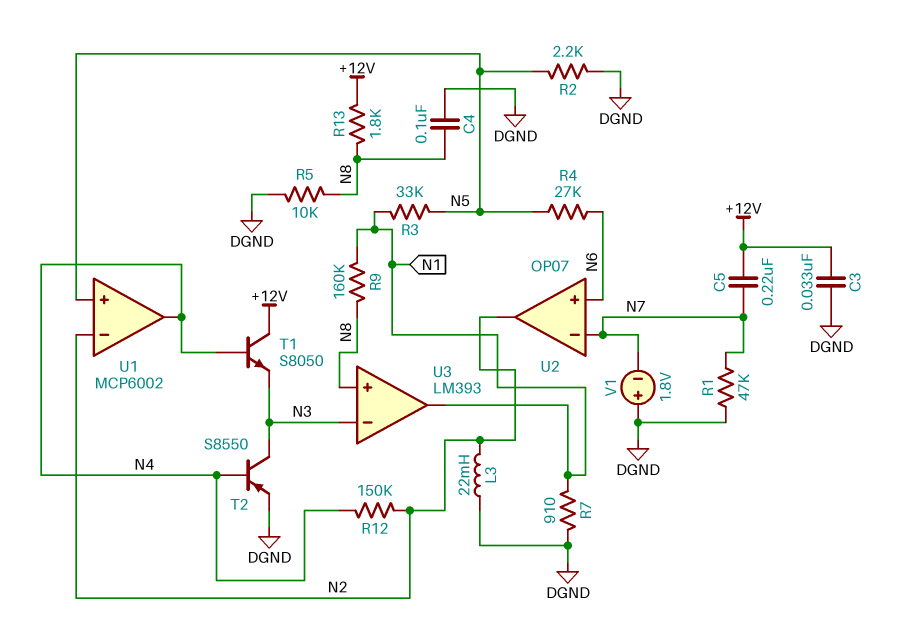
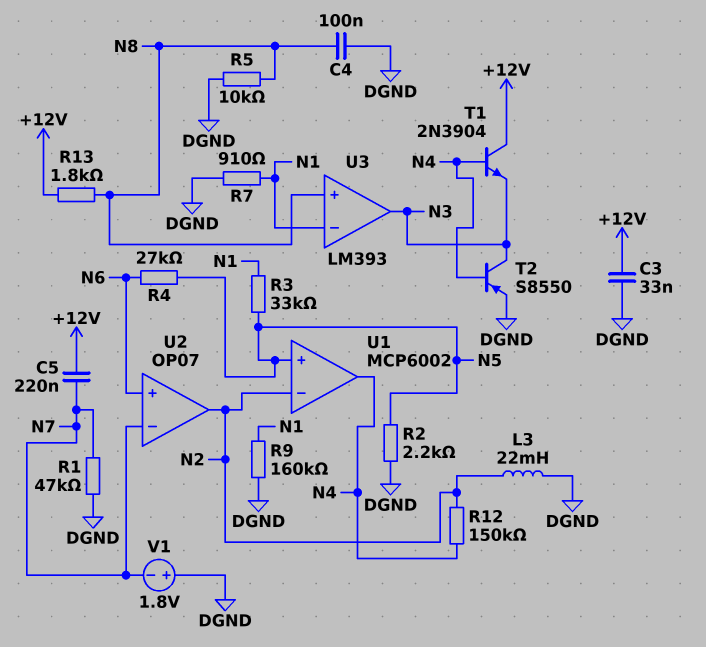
R9: 160k (N1, N8) -> 160k (DGND, N1)
T1: NPN S8050 (B N4, C +12V, E N3) -> NPN 2N3904 (B N4, C +12V, E N3)
U3 pin in-: N3 -> N1
U3 pin out: N1 -> N3

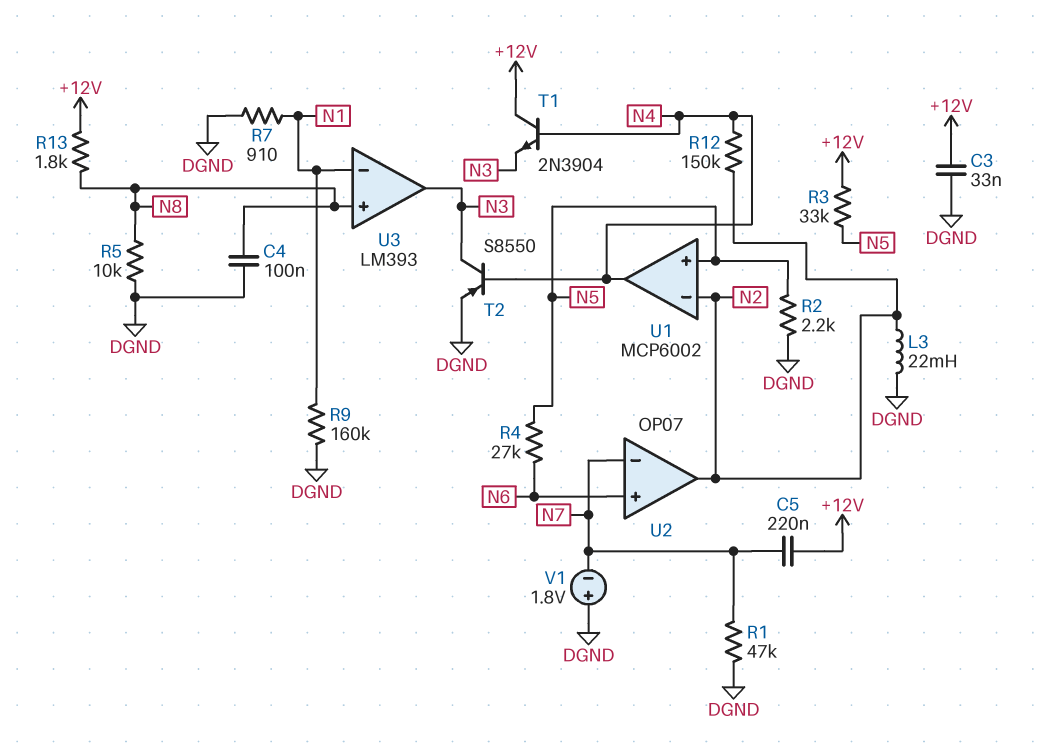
R3: 33k (N1, N5) -> 33k (+12V, N5)

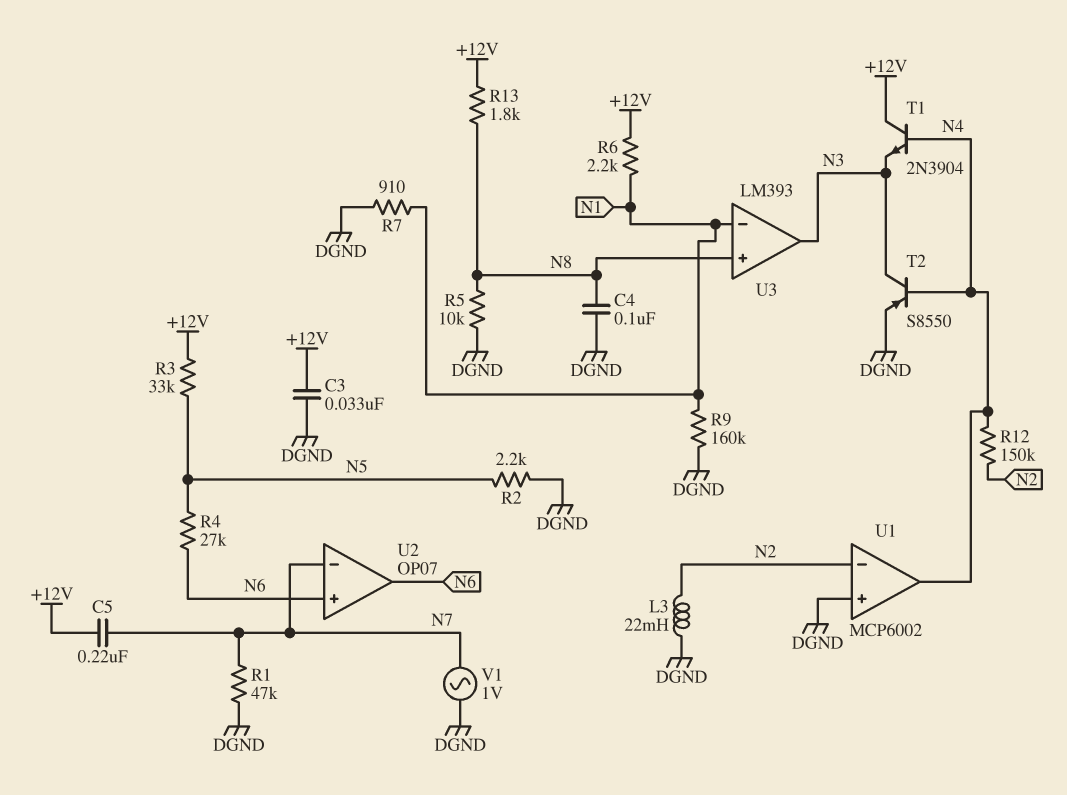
R6: none -> 2.2k (+12V, N1)
U1 pin in+: N5 -> DGND
U2 pin out: N2 -> N6
V1: 1.8V (plus DGND, minus N7) -> AC 1V (DGND, N7)

